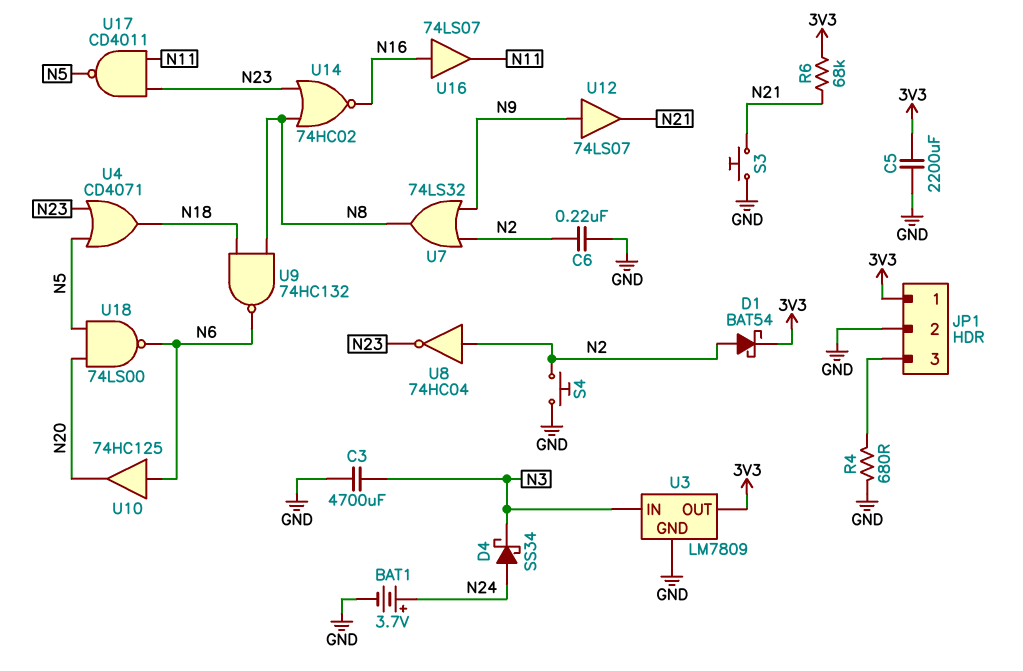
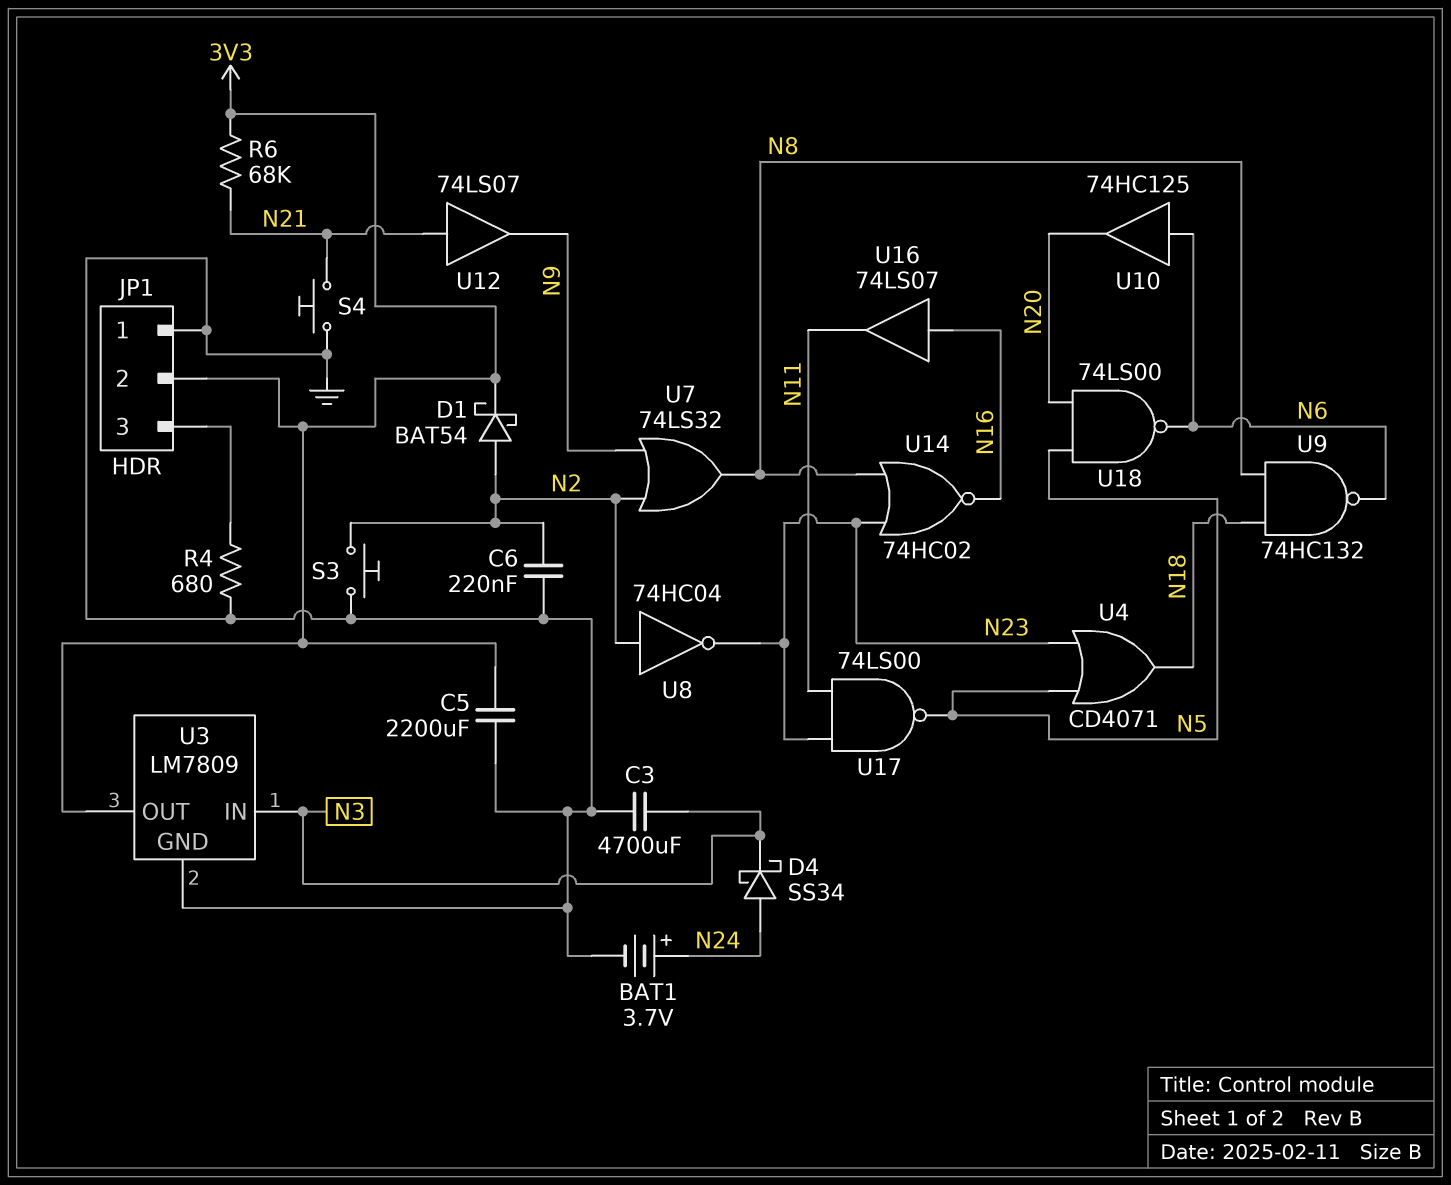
JP1 pin 1: 3V3 -> GND
JP1 pin 2: GND -> 3V3
S3: button (GND, N21) -> button (GND, N2)
S4: button (GND, N2) -> button (GND, N21)
U12: buffer 74LS07 (in N9, out N21) -> buffer 74LS07 (in N21, out N9)
U17: NAND CD4011 (in N11, in N23, out N5) -> NAND 74LS00 (in N11, in N23, out N5)

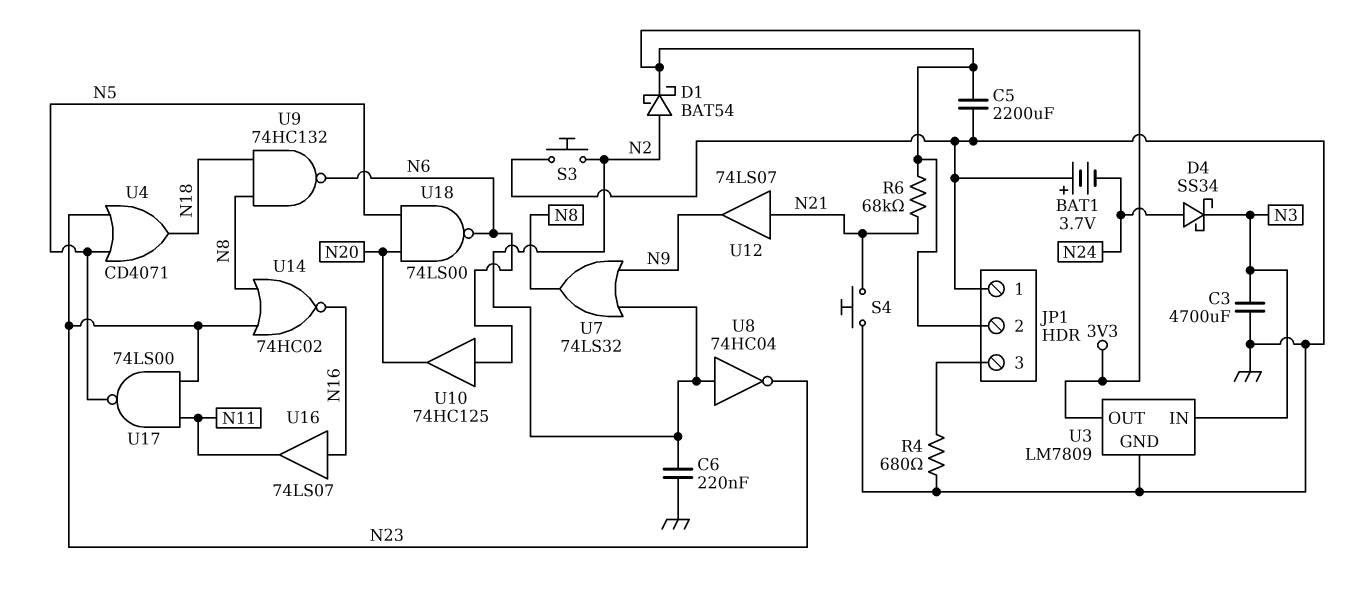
BAT1: 3.7V (plus N24, minus GND) -> 3.7V (plus GND, minus N24)

